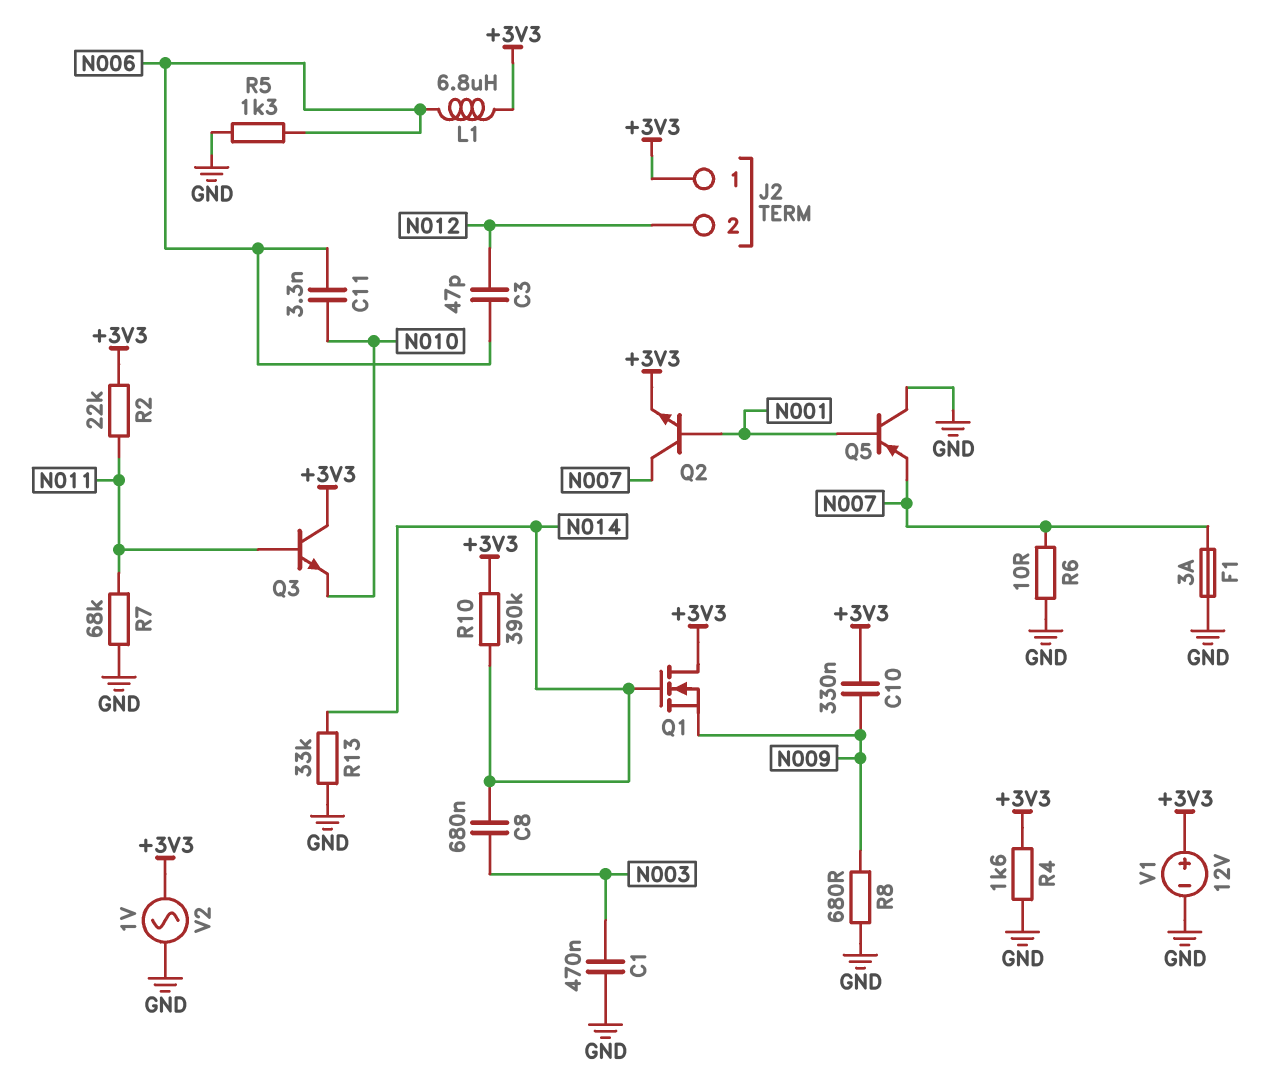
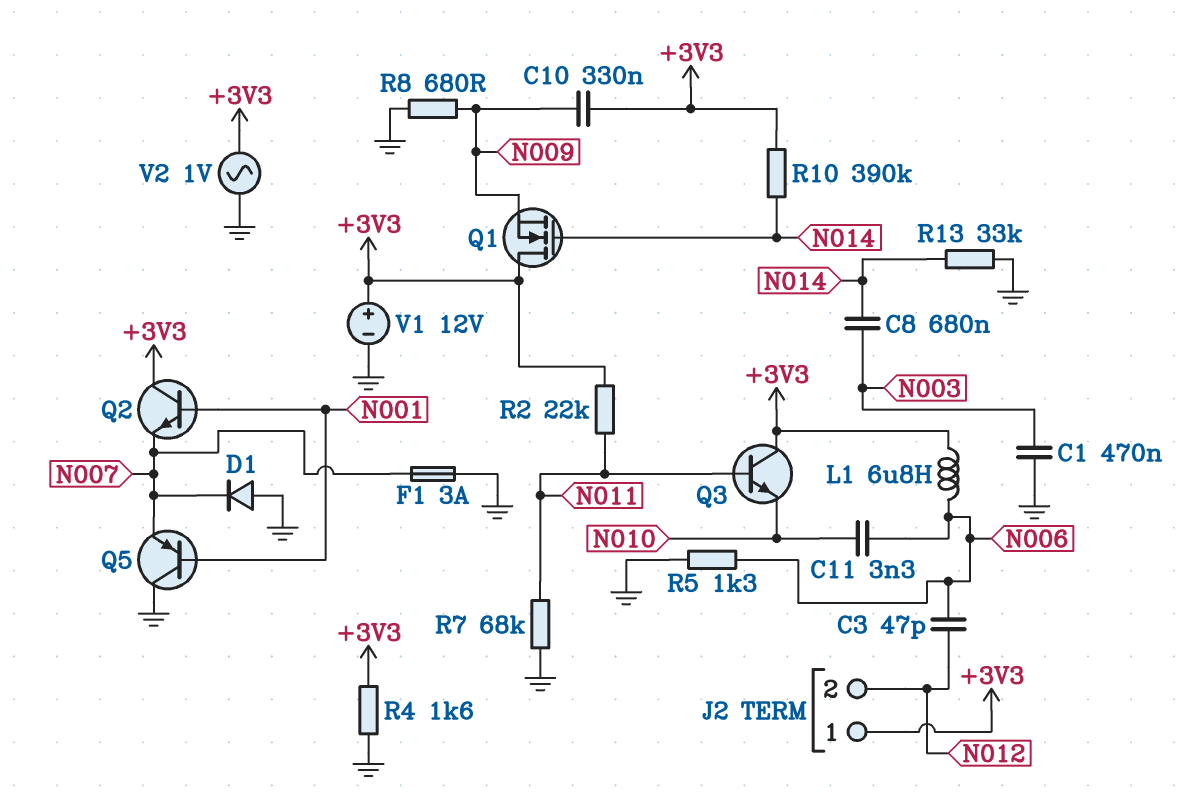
D1: none -> diode (A GND, K N007)
Q2: NPN (B N001, C N007, E +3V3) -> NPN (B N001, C +3V3, E N007)
R6: 10 (GND, N007) -> none

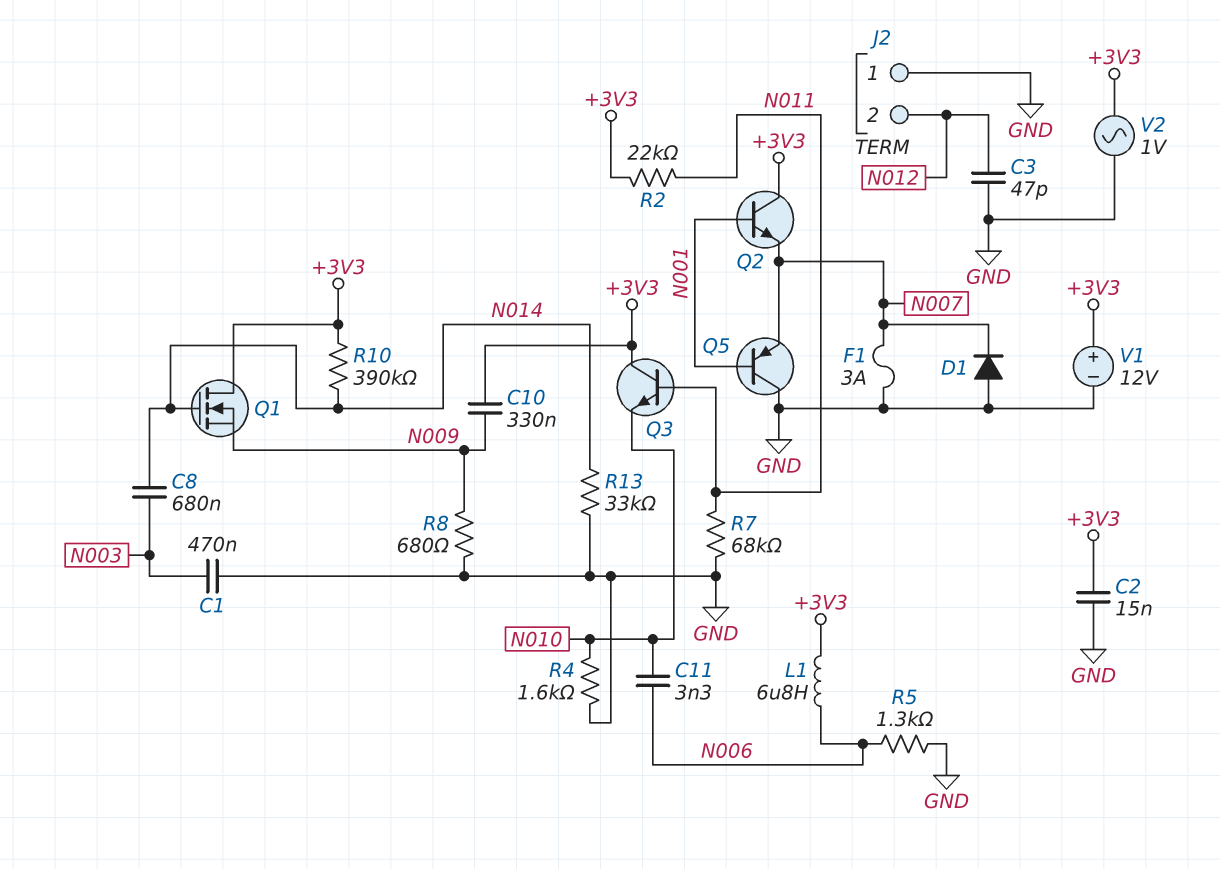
C2: none -> 15nF (+3V3, GND)
C3: 47pF (N006, N012) -> 47pF (GND, N012)
J2 pin 1: +3V3 -> GND
R4: 1.6k (+3V3, GND) -> 1.6k (GND, N010)

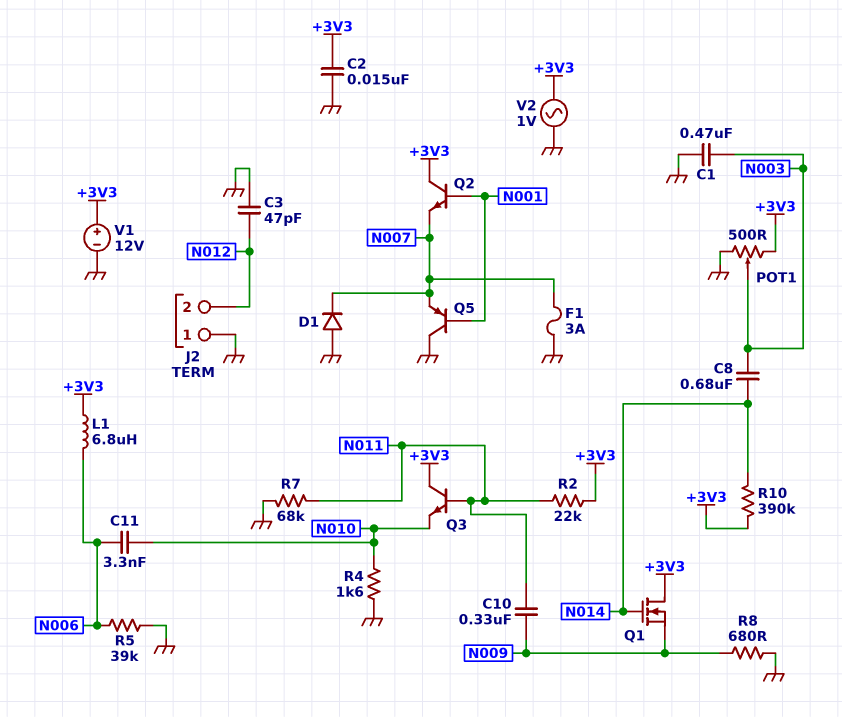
C10: 330nF (+3V3, N009) -> 330nF (N009, N011)
POT1: none -> 500 (+3V3, GND, wiper N003)
R5: 1.3k (GND, N006) -> 39k (GND, N006)
R13: 33k (GND, N014) -> none

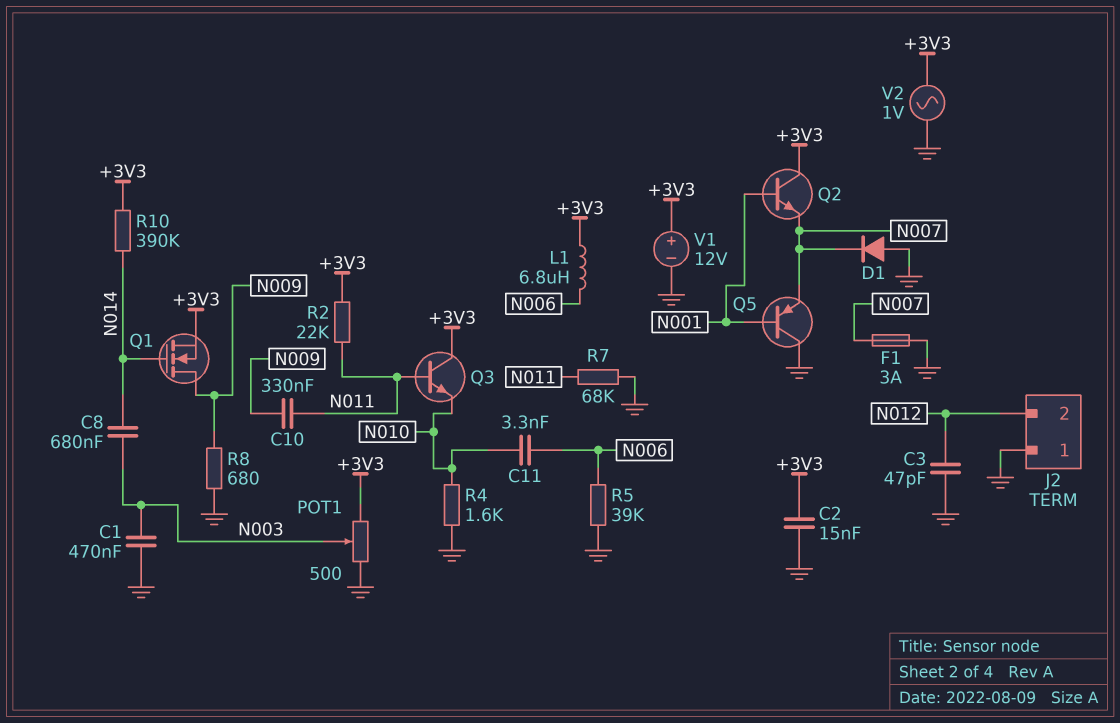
Q1: NMOS (G N014, D +3V3, S N009) -> NMOS (G N014, D N009, S +3V3)

